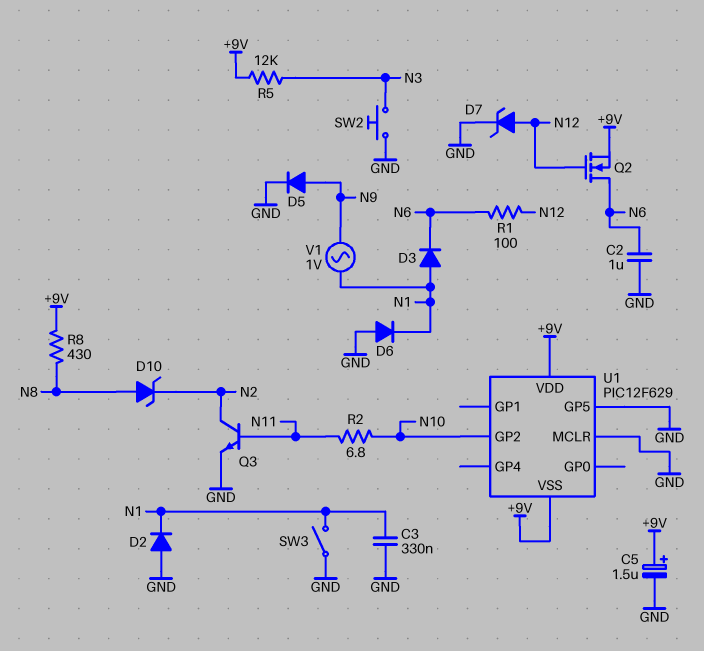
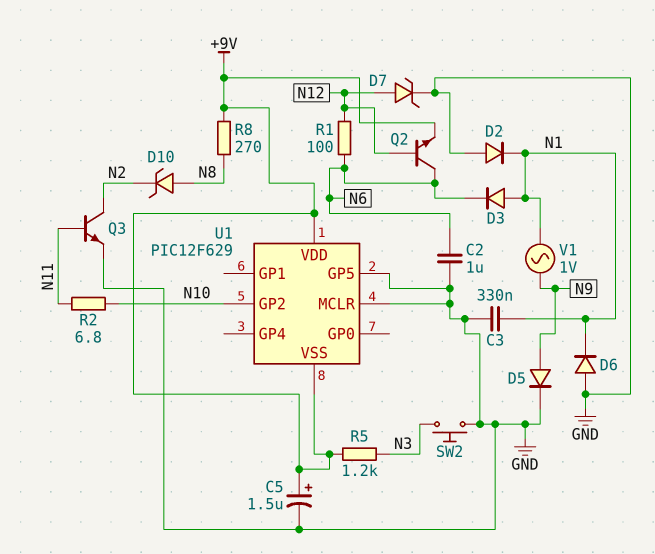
Q2: NMOS (G N12, D N6, S +9V) -> NPN (B N12, C N6, E +9V)
R5: 12k (+9V, N3) -> 1.2k (+9V, N3)
R8: 430 (+9V, N8) -> 270 (+9V, N8)
SW3: switch (GND, N1) -> none

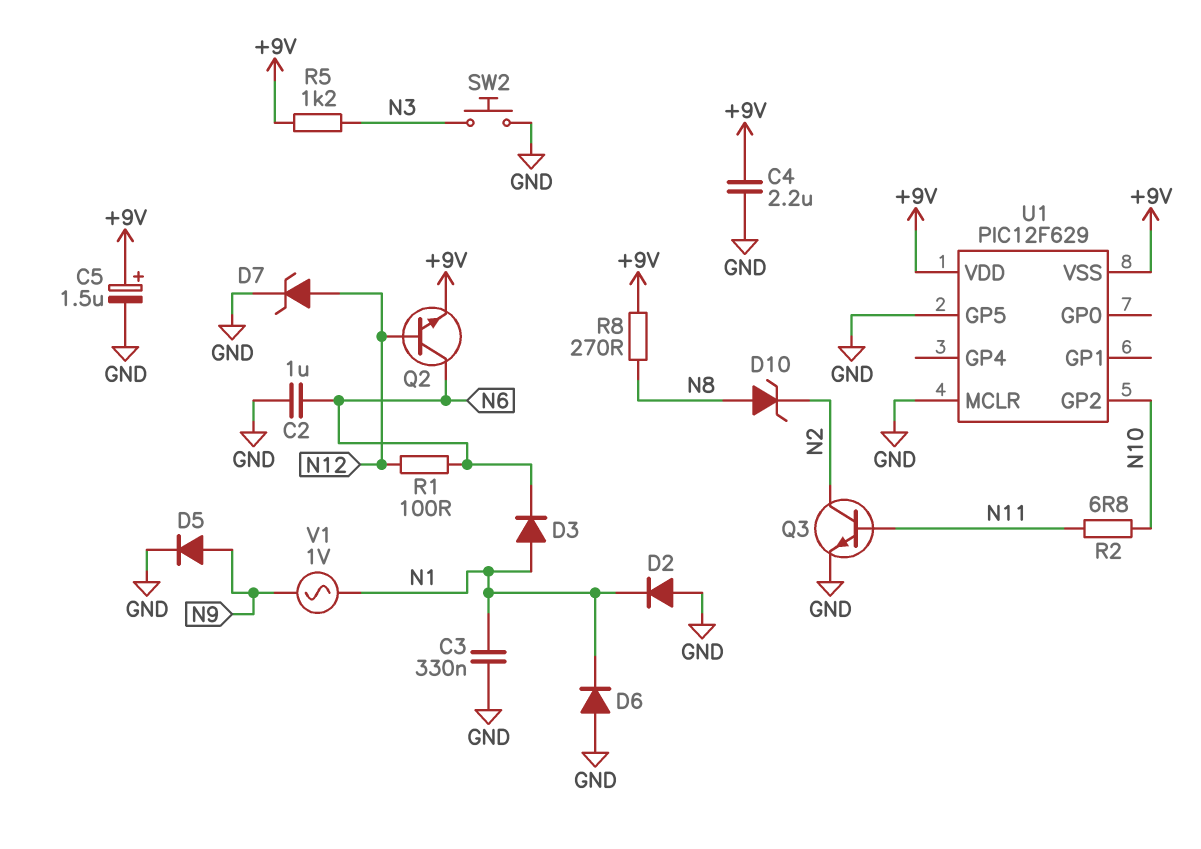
C4: none -> 2.2uF (+9V, GND)

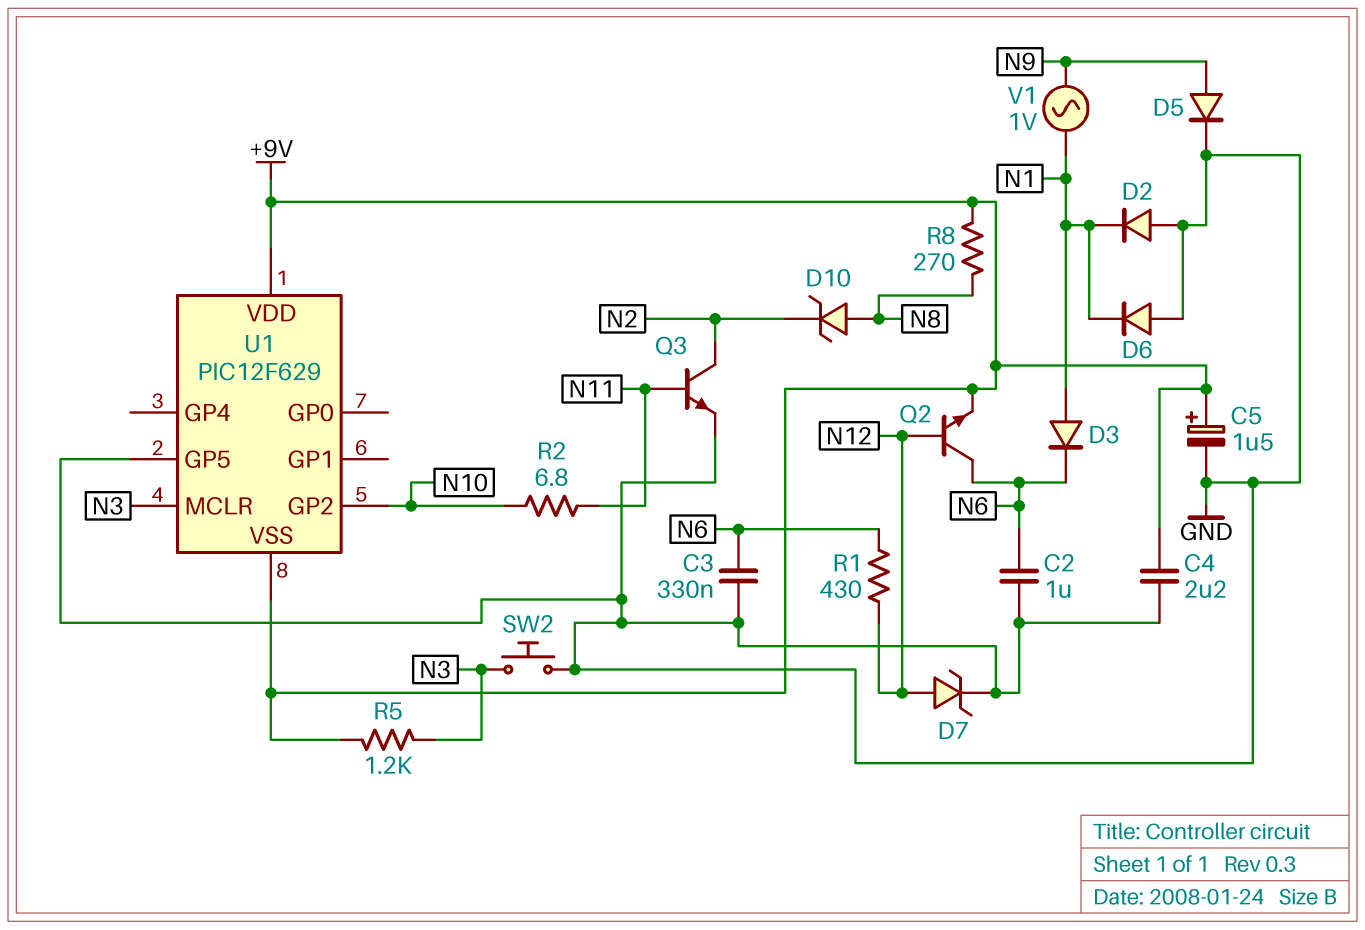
C3: 330nF (GND, N1) -> 330nF (GND, N6)
R1: 100 (N6, N12) -> 430 (N6, N12)
U1 pin MCLR: GND -> N3

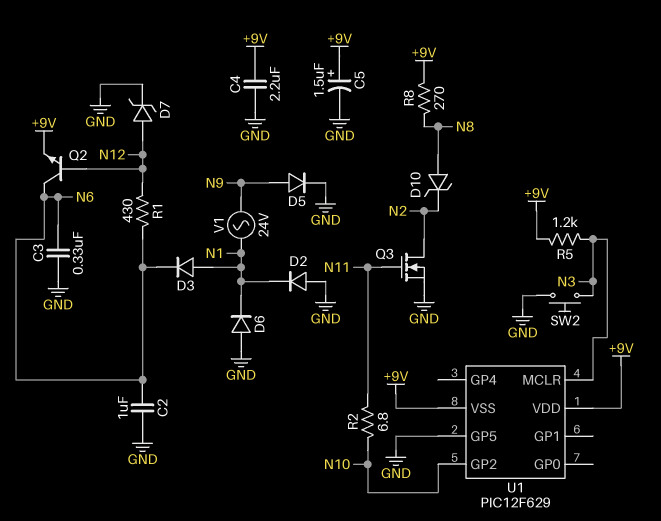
Q3: NPN (B N11, C N2, E GND) -> NMOS (G N11, D N2, S GND)
V1: AC 1V (N1, N9) -> AC 24V (N1, N9)

